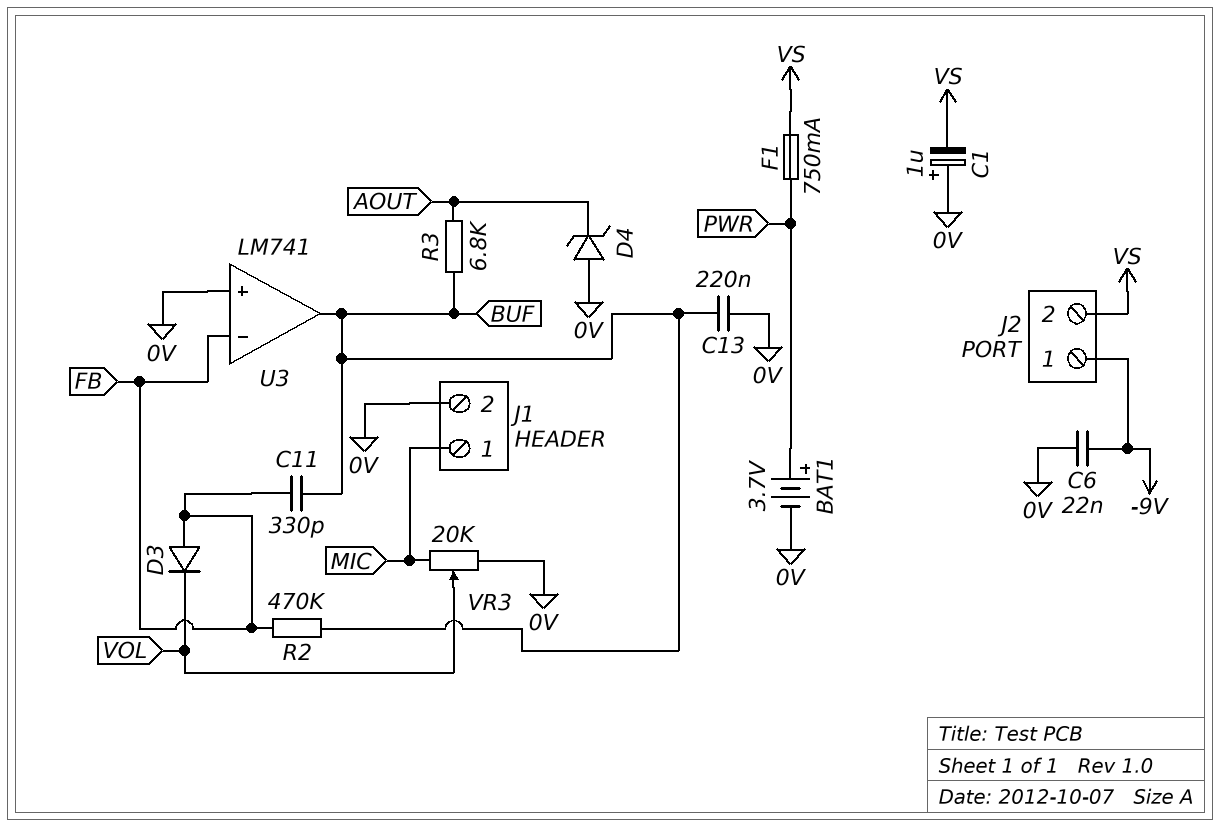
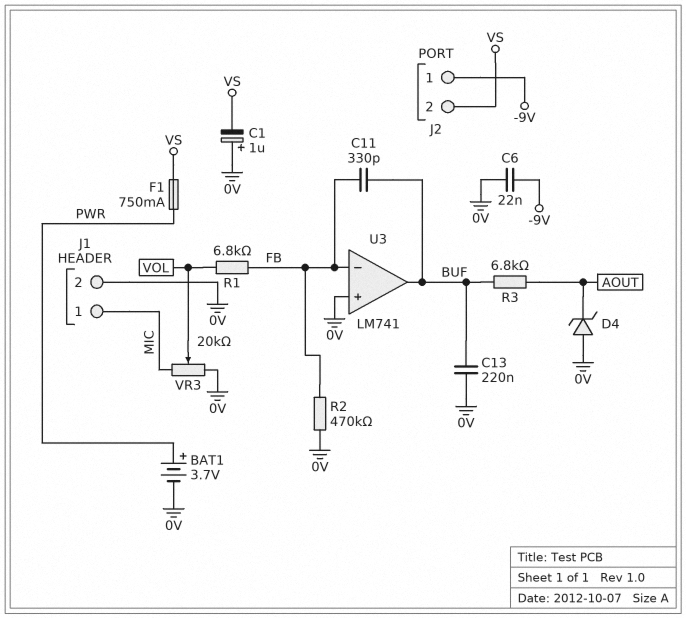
D3: diode (A FB, K VOL) -> none
R1: none -> 6.8k (FB, VOL)
R2: 470k (BUF, FB) -> 470k (0V, FB)

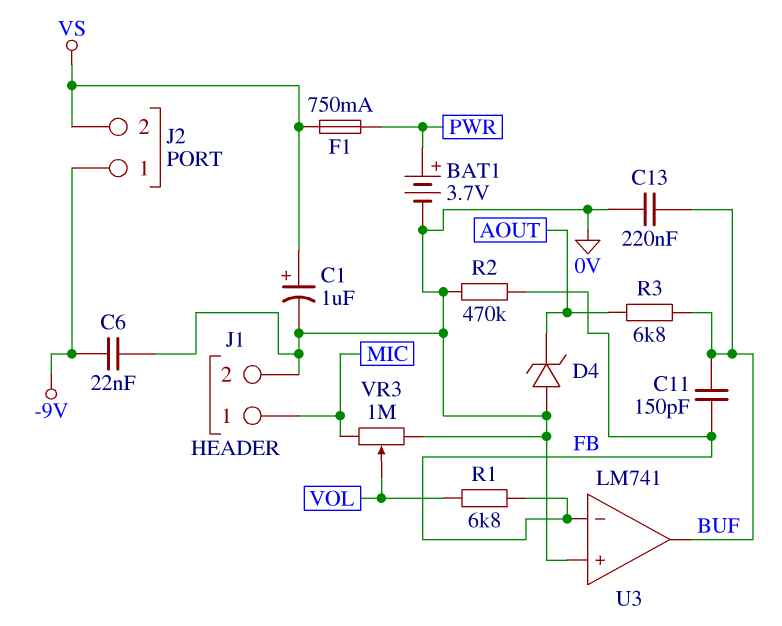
C1: 1uF (plus 0V, minus VS) -> 1uF (plus VS, minus 0V)
C11: 330pF (BUF, FB) -> 150pF (BUF, FB)
VR3: 20k (0V, MIC, wiper VOL) -> 1M (0V, MIC, wiper VOL)

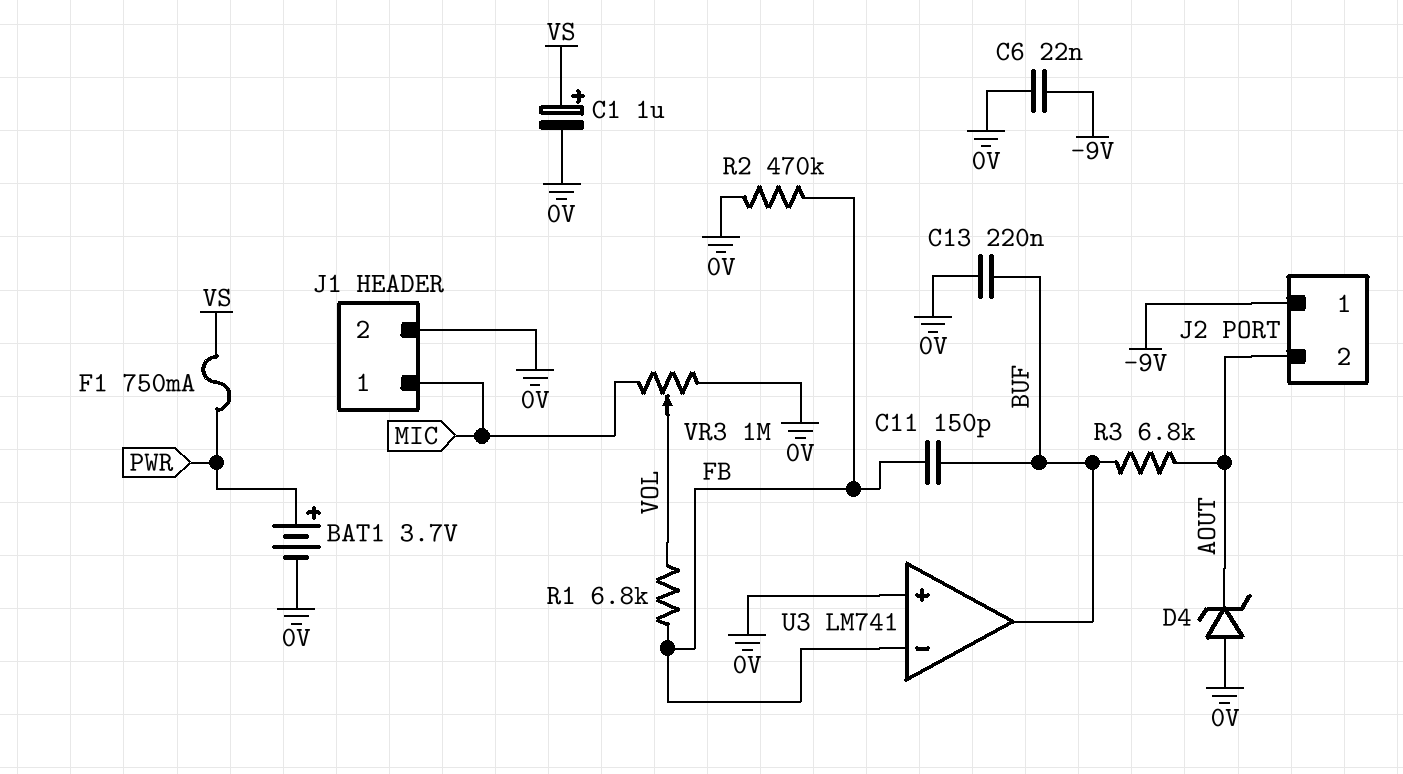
J2 pin 2: VS -> AOUT

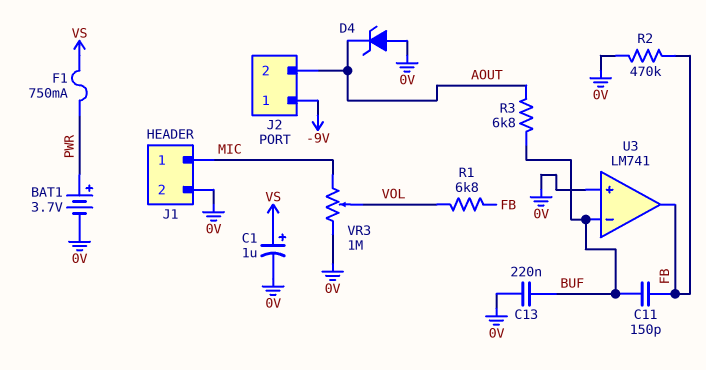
C6: 22nF (-9V, 0V) -> none
U3 pin in-: FB -> BUF
U3 pin out: BUF -> FB

